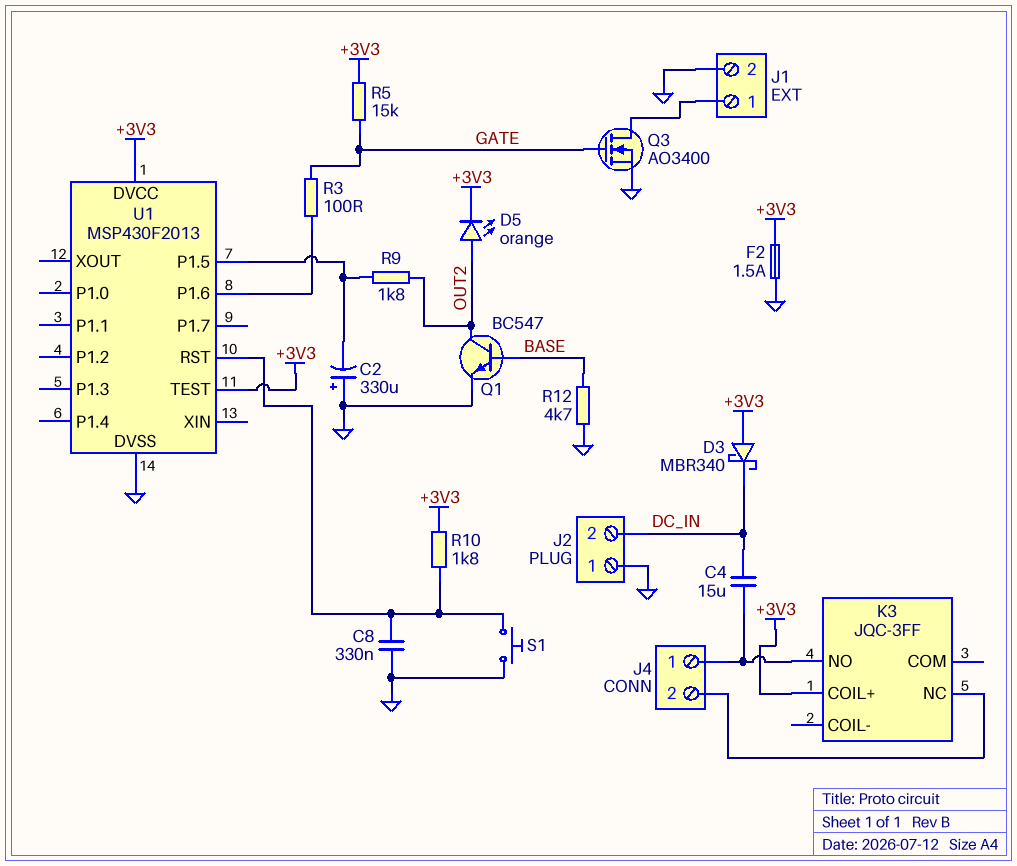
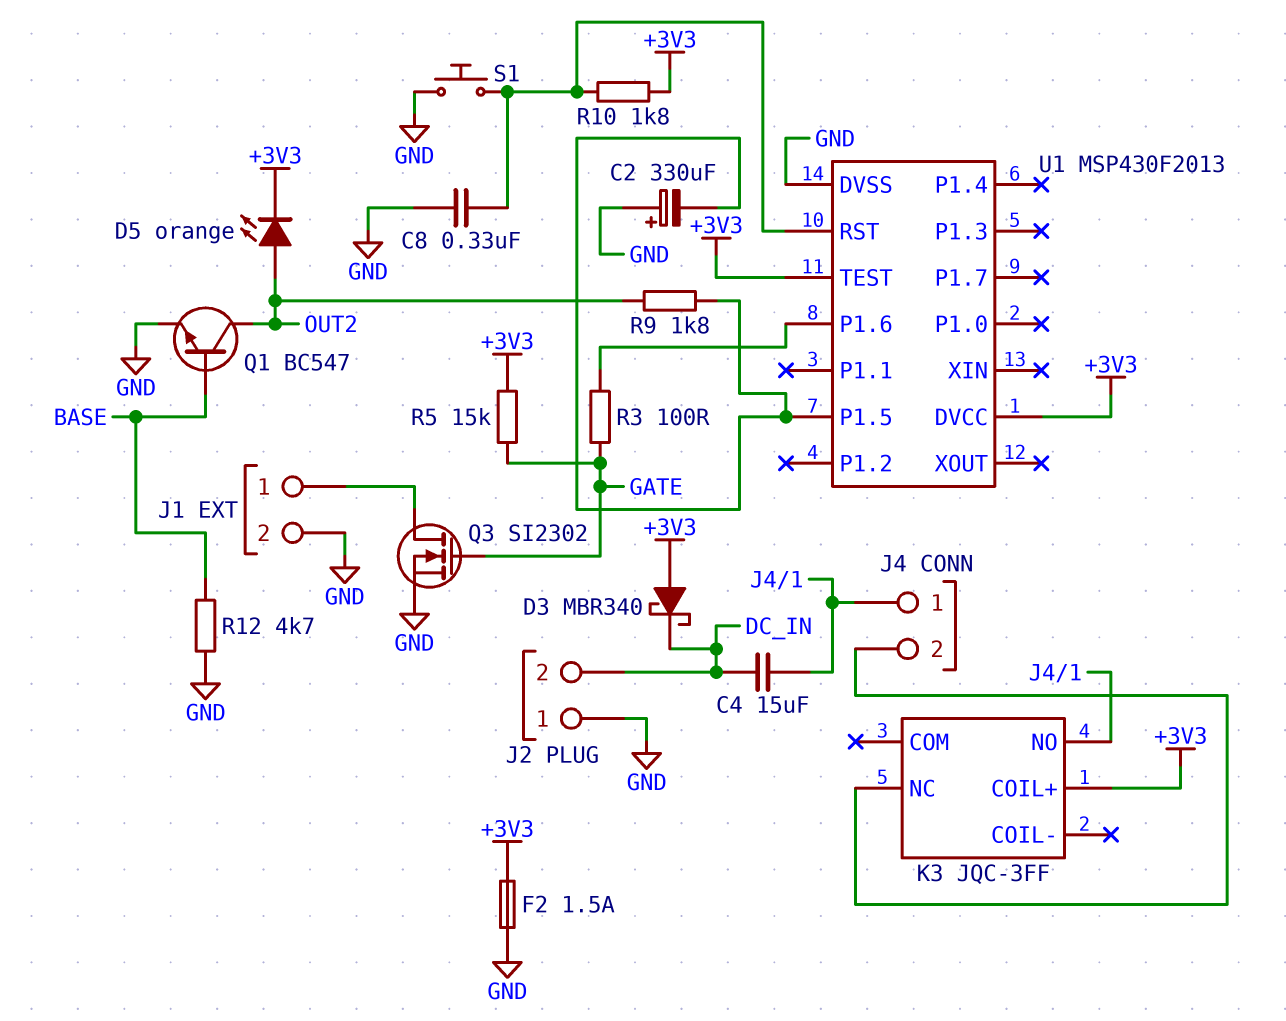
Q3: NMOS AO3400 (G GATE, D J1/1, S GND) -> NMOS SI2302 (G GATE, D J1/1, S GND)

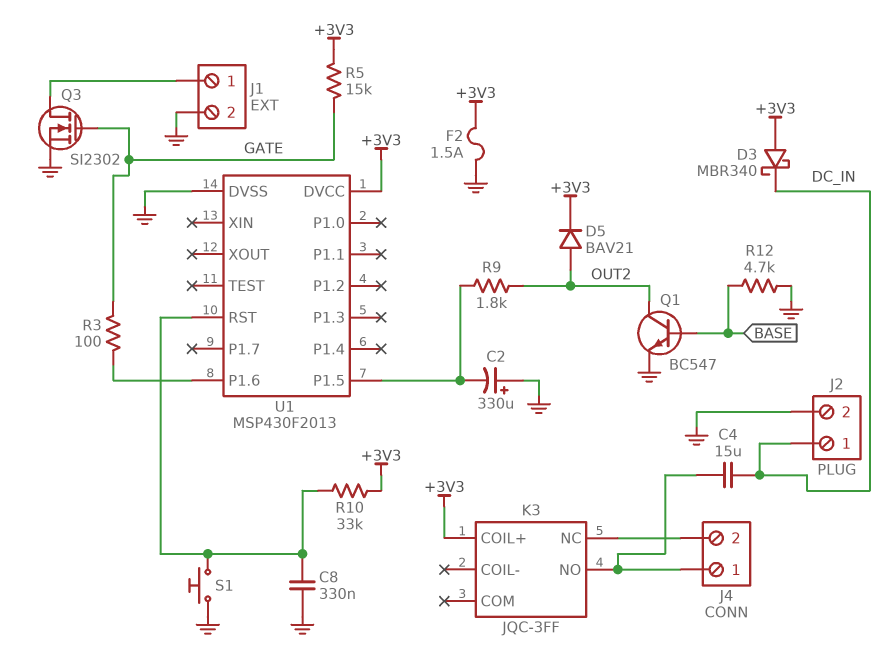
D5: LED orange (A OUT2, K +3V3) -> diode BAV21 (A OUT2, K +3V3)
J2 pin 1: GND -> DC_IN
J2 pin 2: DC_IN -> GND
R10: 1.8k (+3V3, U1/RST) -> 33k (+3V3, U1/RST)
U1 pin TEST: +3V3 -> none

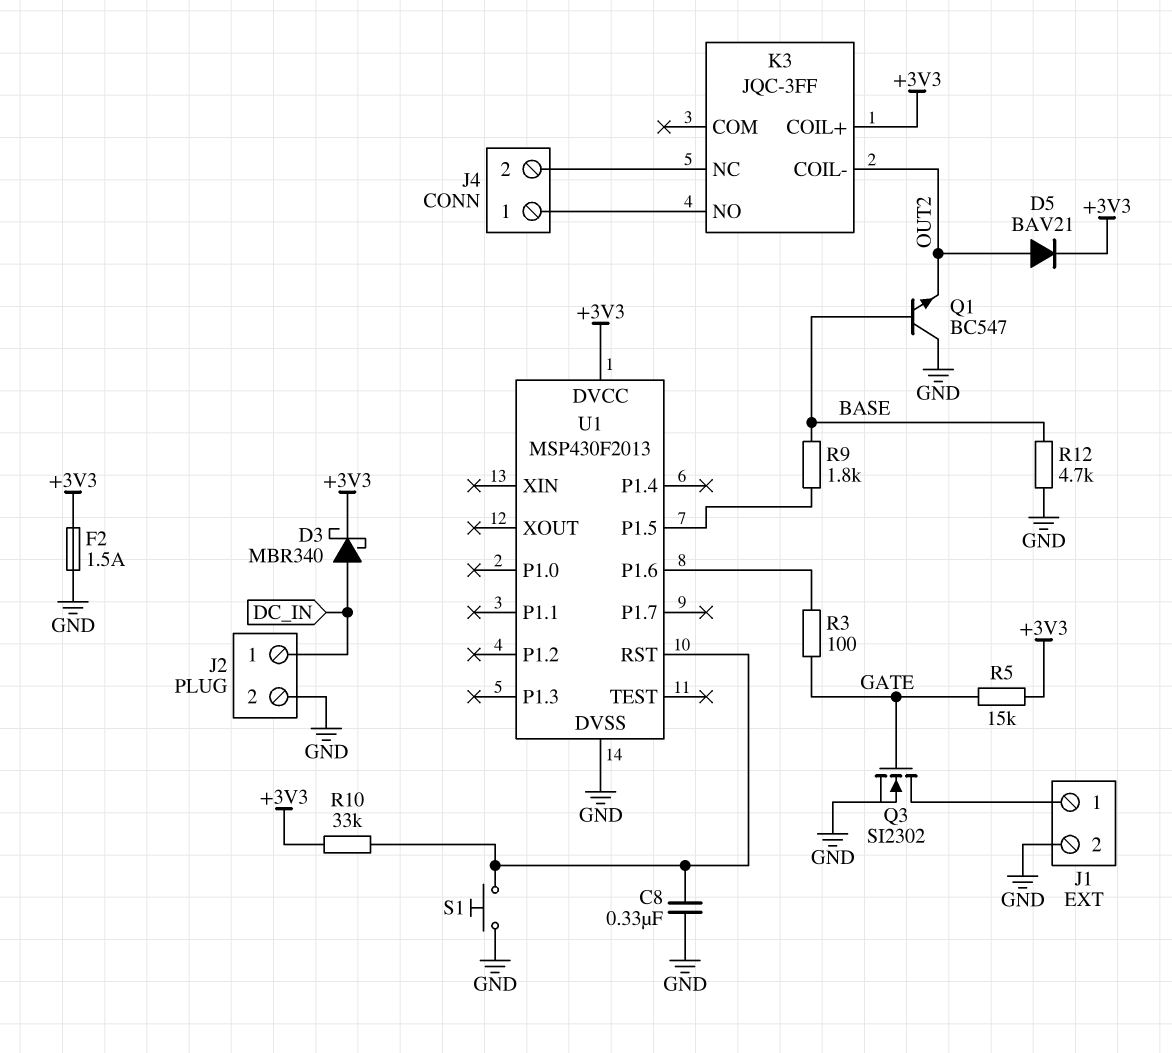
C2: 330uF (plus GND, minus U1/P1.5) -> none
C4: 15uF (DC_IN, J4/1) -> none
D3: schottky MBR340 (A +3V3, K DC_IN) -> schottky MBR340 (A DC_IN, K +3V3)
K3 pin COIL-: none -> OUT2
Q1: NPN BC547 (B BASE, C OUT2, E GND) -> NPN BC547 (B BASE, C GND, E OUT2)
R9: 1.8k (OUT2, U1/P1.5) -> 1.8k (BASE, U1/P1.5)

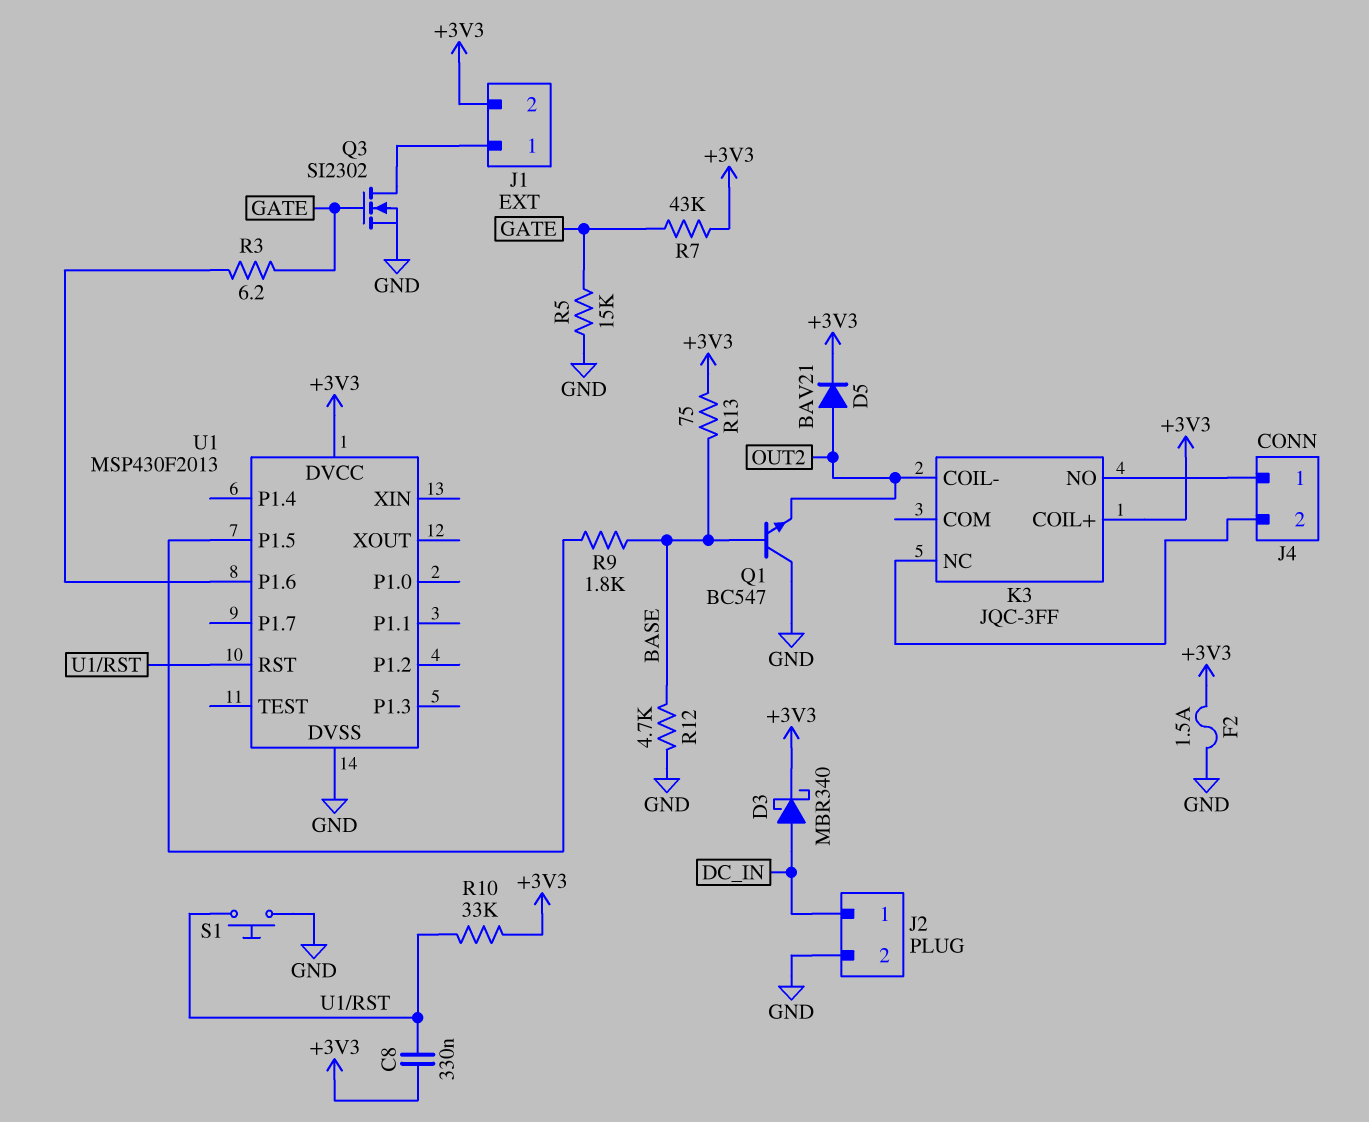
C8: 330nF (GND, U1/RST) -> 330nF (+3V3, U1/RST)
J1 pin 2: GND -> +3V3
R3: 100 (GATE, U1/P1.6) -> 6.2 (GATE, U1/P1.6)
R5: 15k (+3V3, GATE) -> 15k (GATE, GND)
R7: none -> 43k (+3V3, GATE)
R13: none -> 75 (+3V3, BASE)

